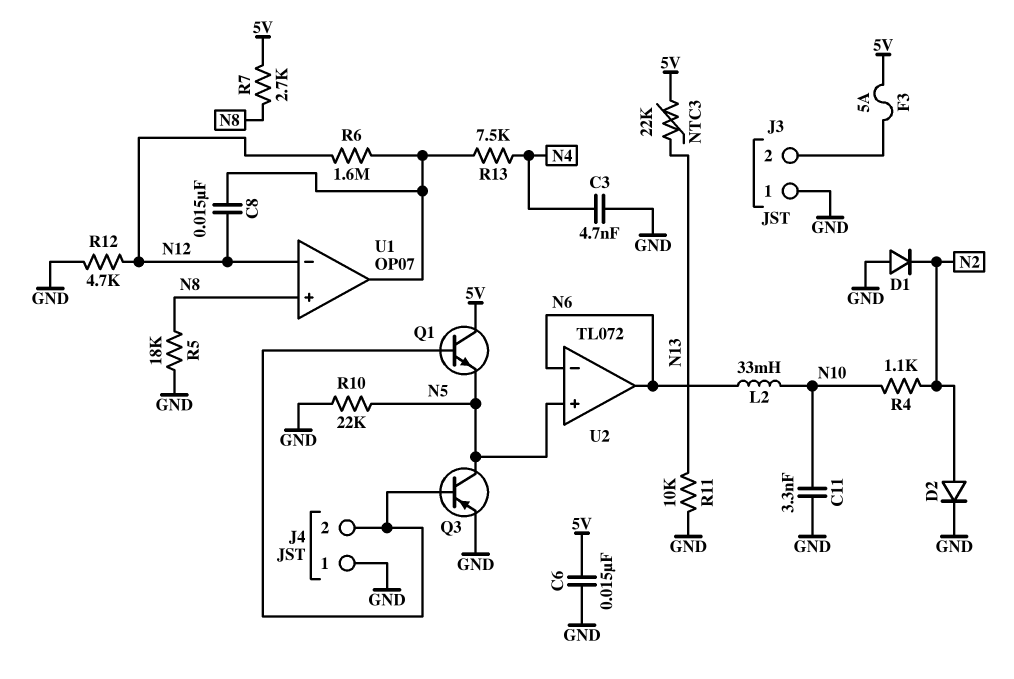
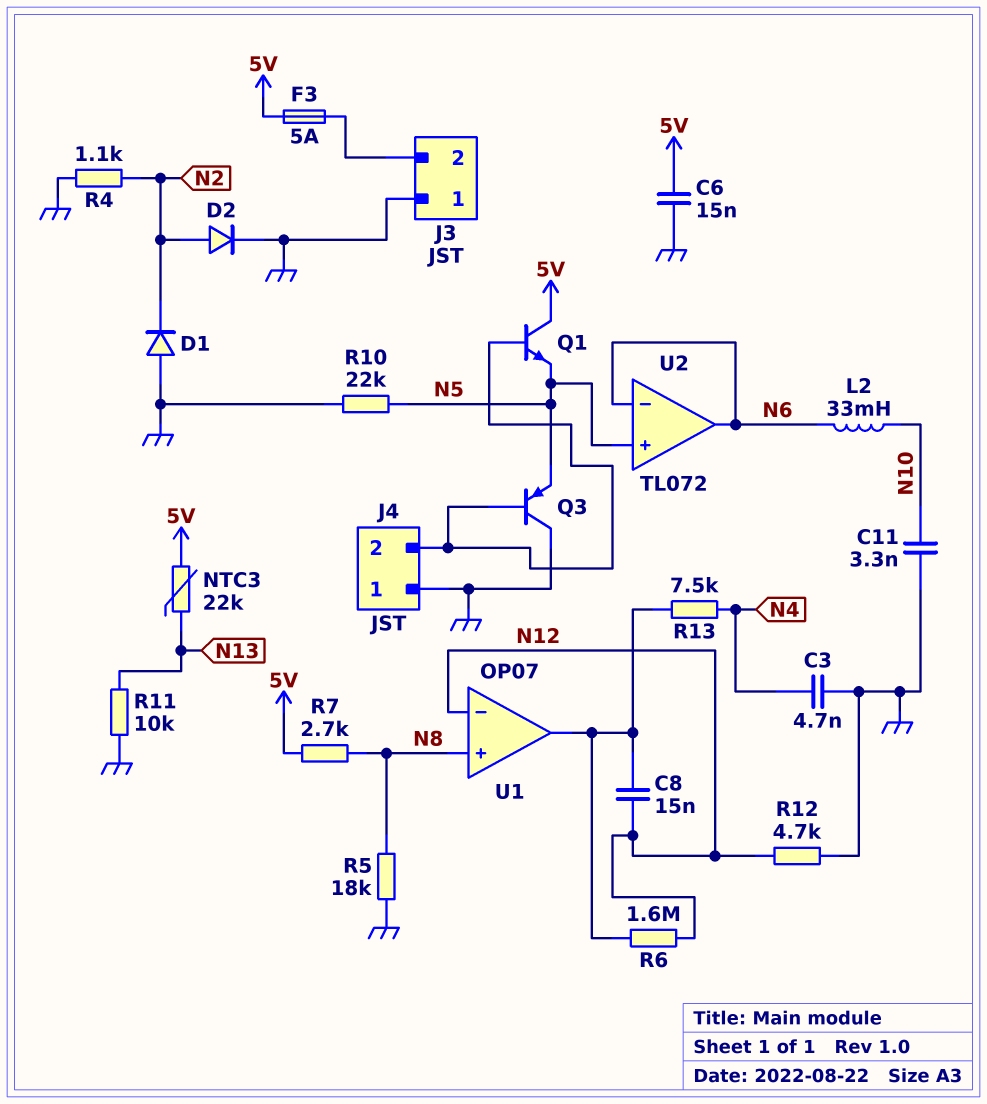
Q3: PNP (B J4/2, C N5, E GND) -> PNP (B J4/2, C GND, E N5)
R4: 1.1k (N2, N10) -> 1.1k (GND, N2)

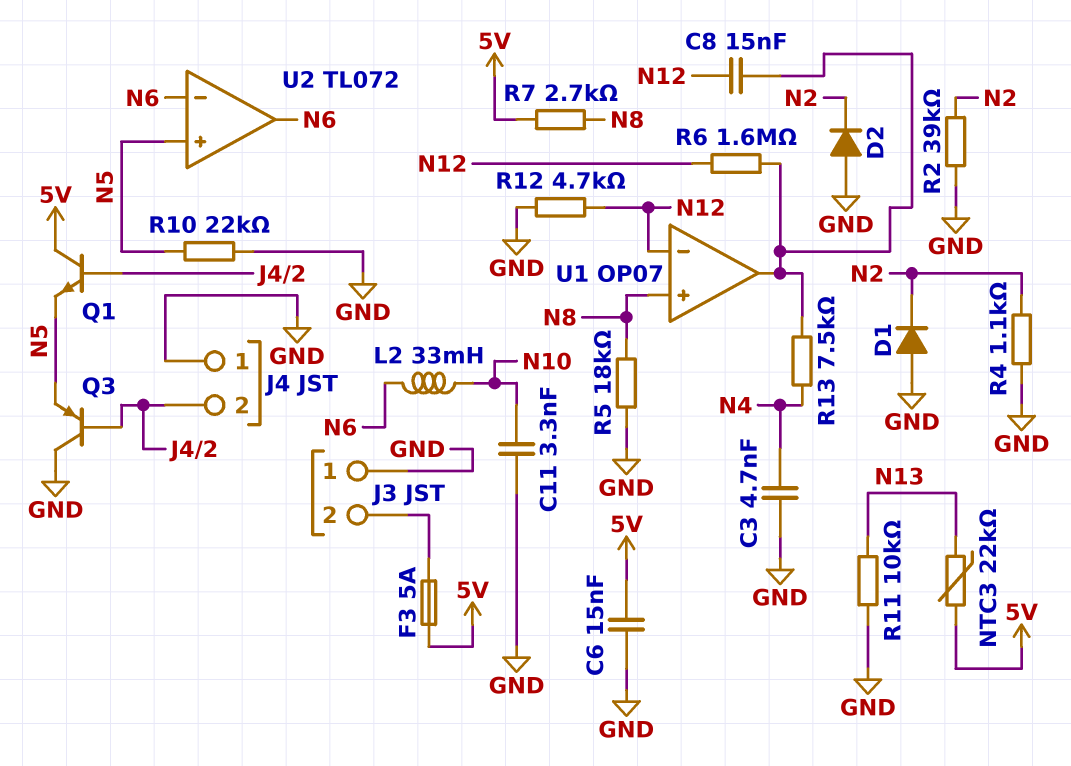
D2: diode (A N2, K GND) -> diode (A GND, K N2)
R2: none -> 39k (GND, N2)

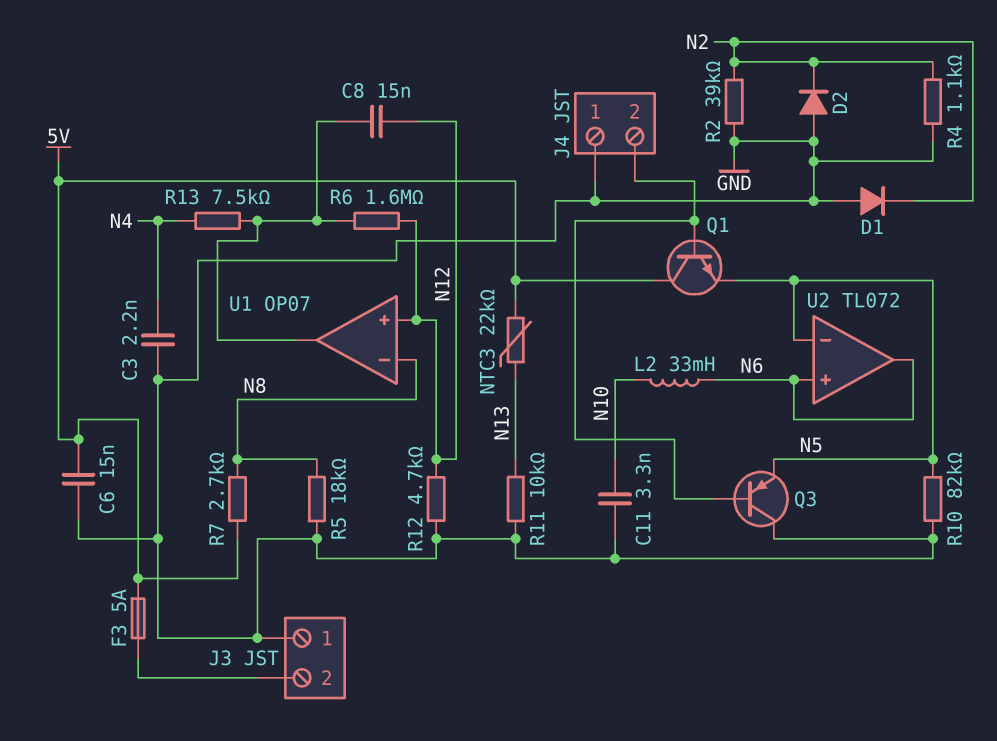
C3: 4.7nF (GND, N4) -> 2.2nF (GND, N4)
R10: 22k (GND, N5) -> 82k (GND, N5)
U1 pin in+: N8 -> N12
U1 pin in-: N12 -> N8
U2 pin in+: N5 -> N6
U2 pin in-: N6 -> N5

